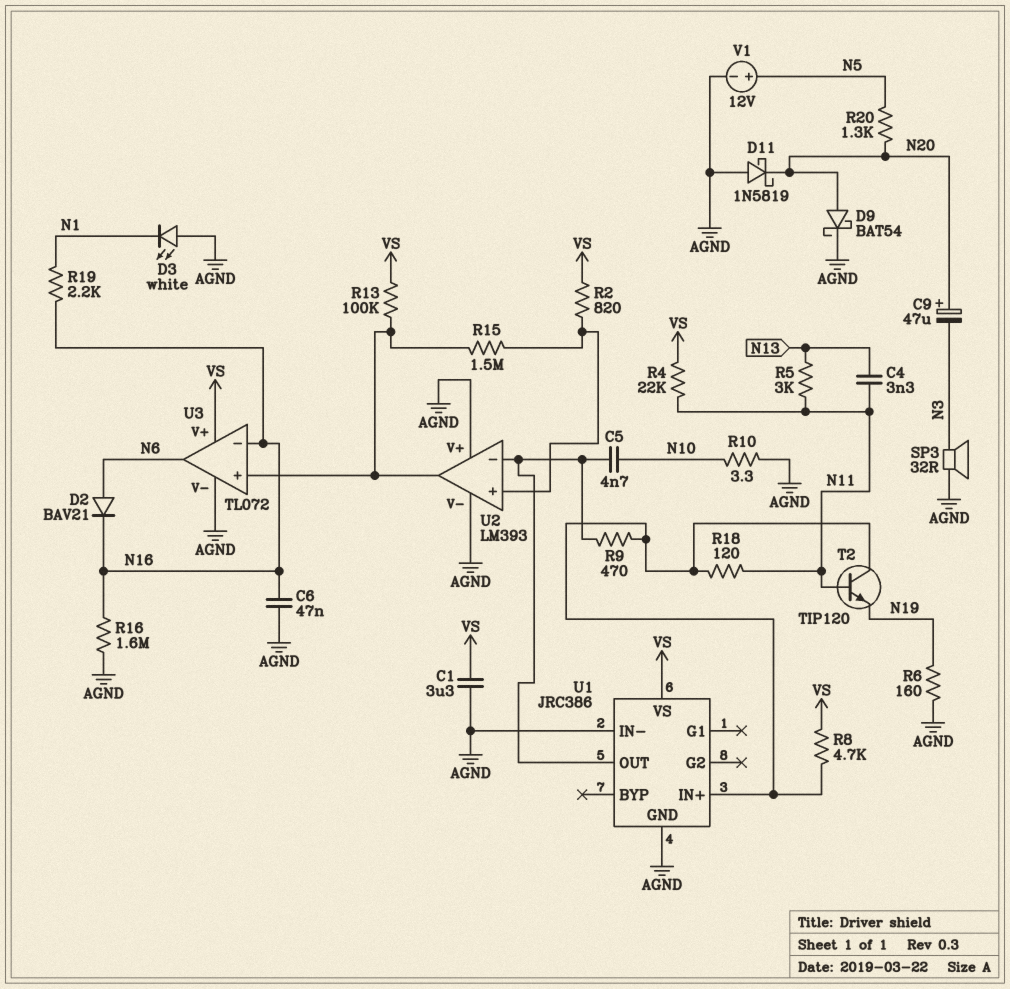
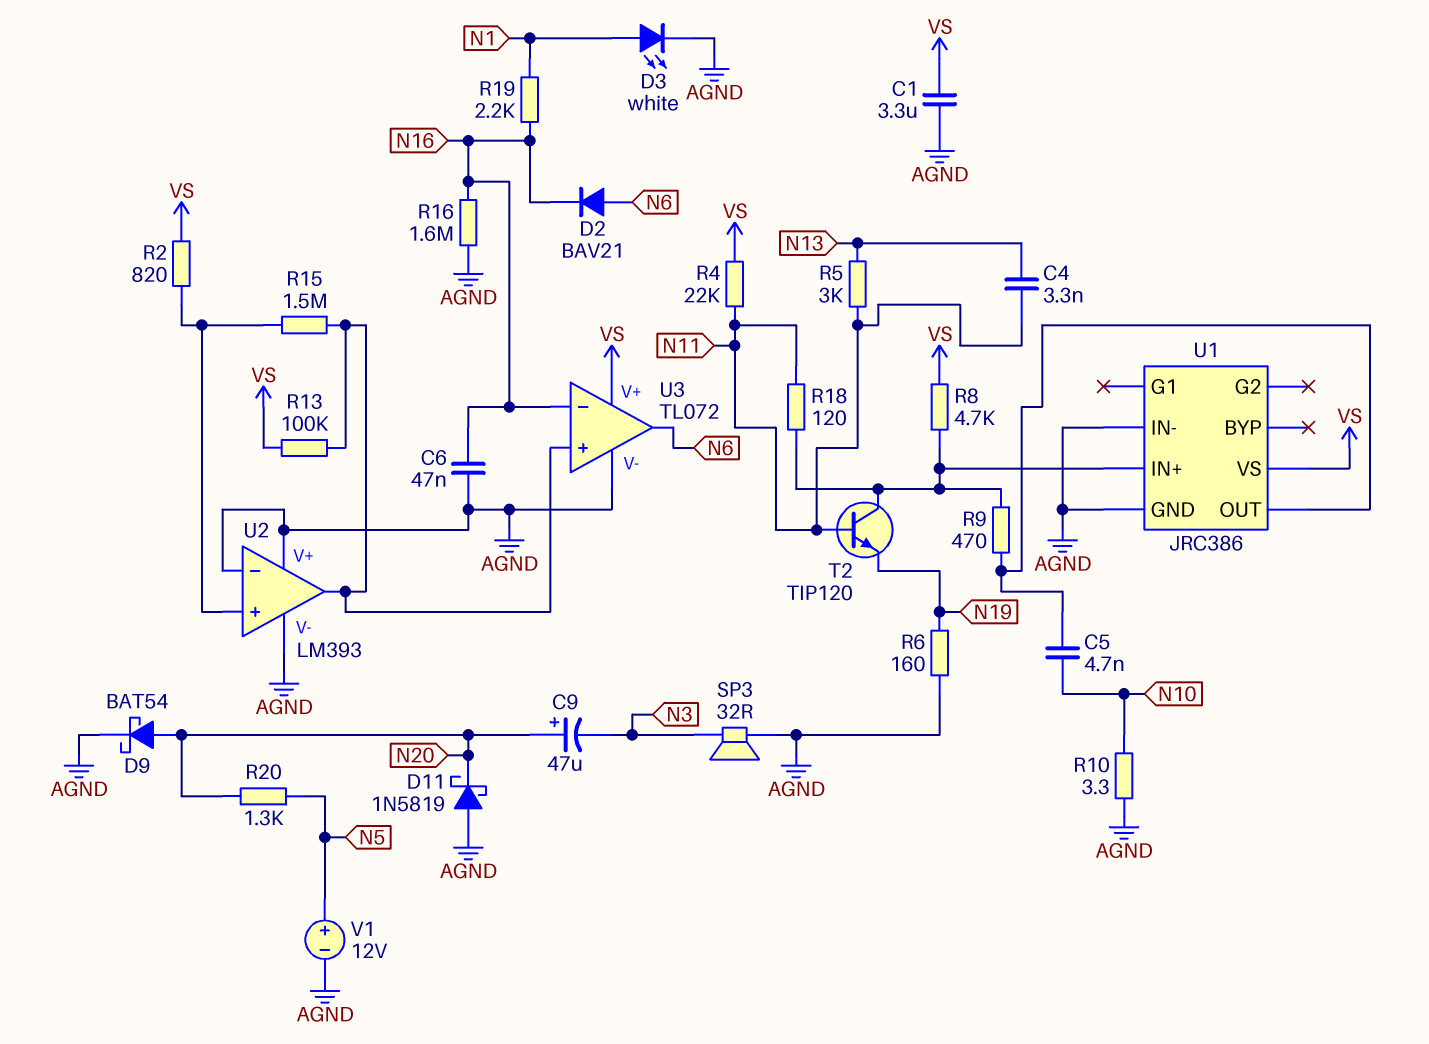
D3: LED white (A AGND, K N1) -> LED white (A N1, K AGND)
U2 pin in-: U1/OUT -> AGND

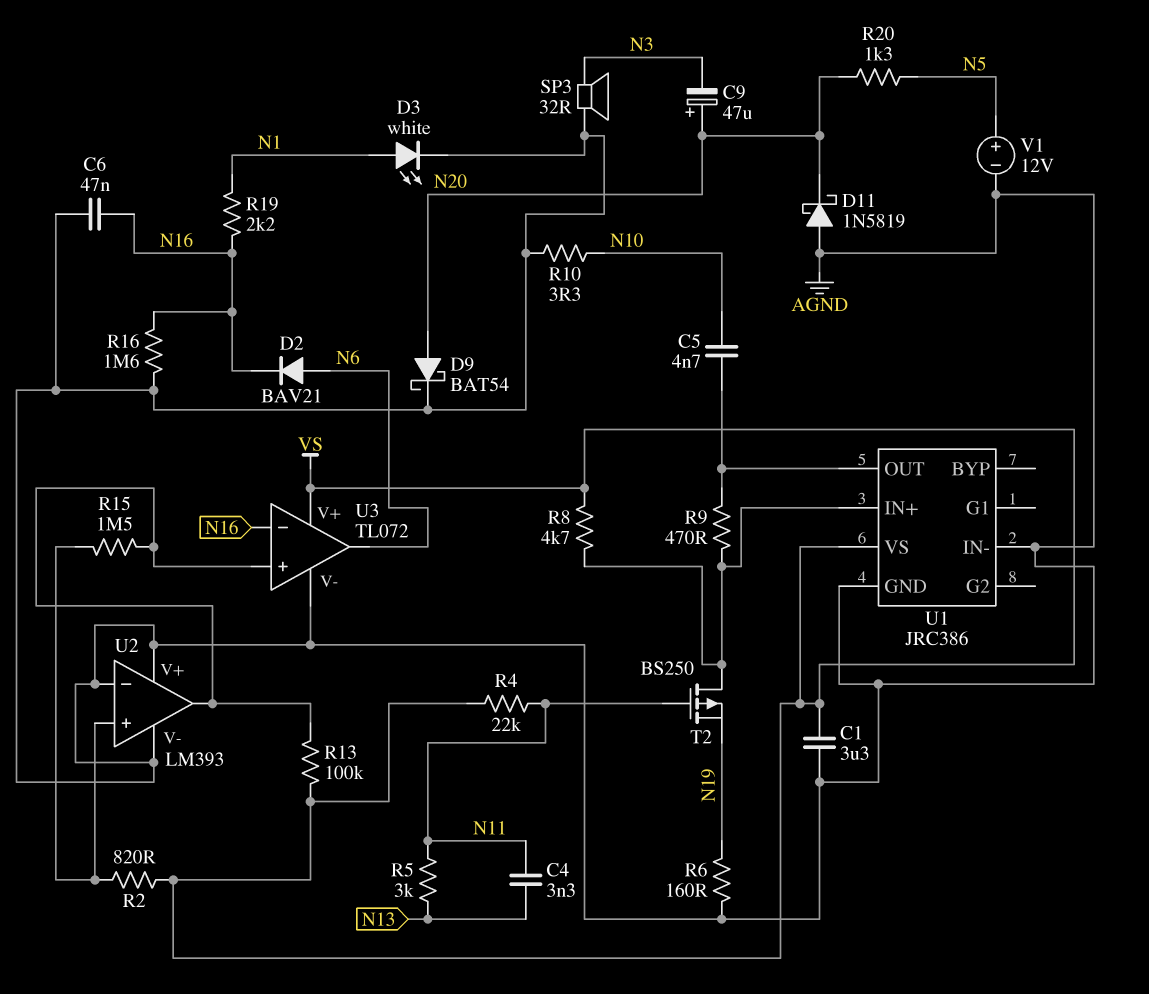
R18: 120 (N11, U1/IN+) -> none
T2: NPN TIP120 (B N11, C U1/IN+, E N19) -> PMOS BS250 (G N11, D U1/IN+, S N19)

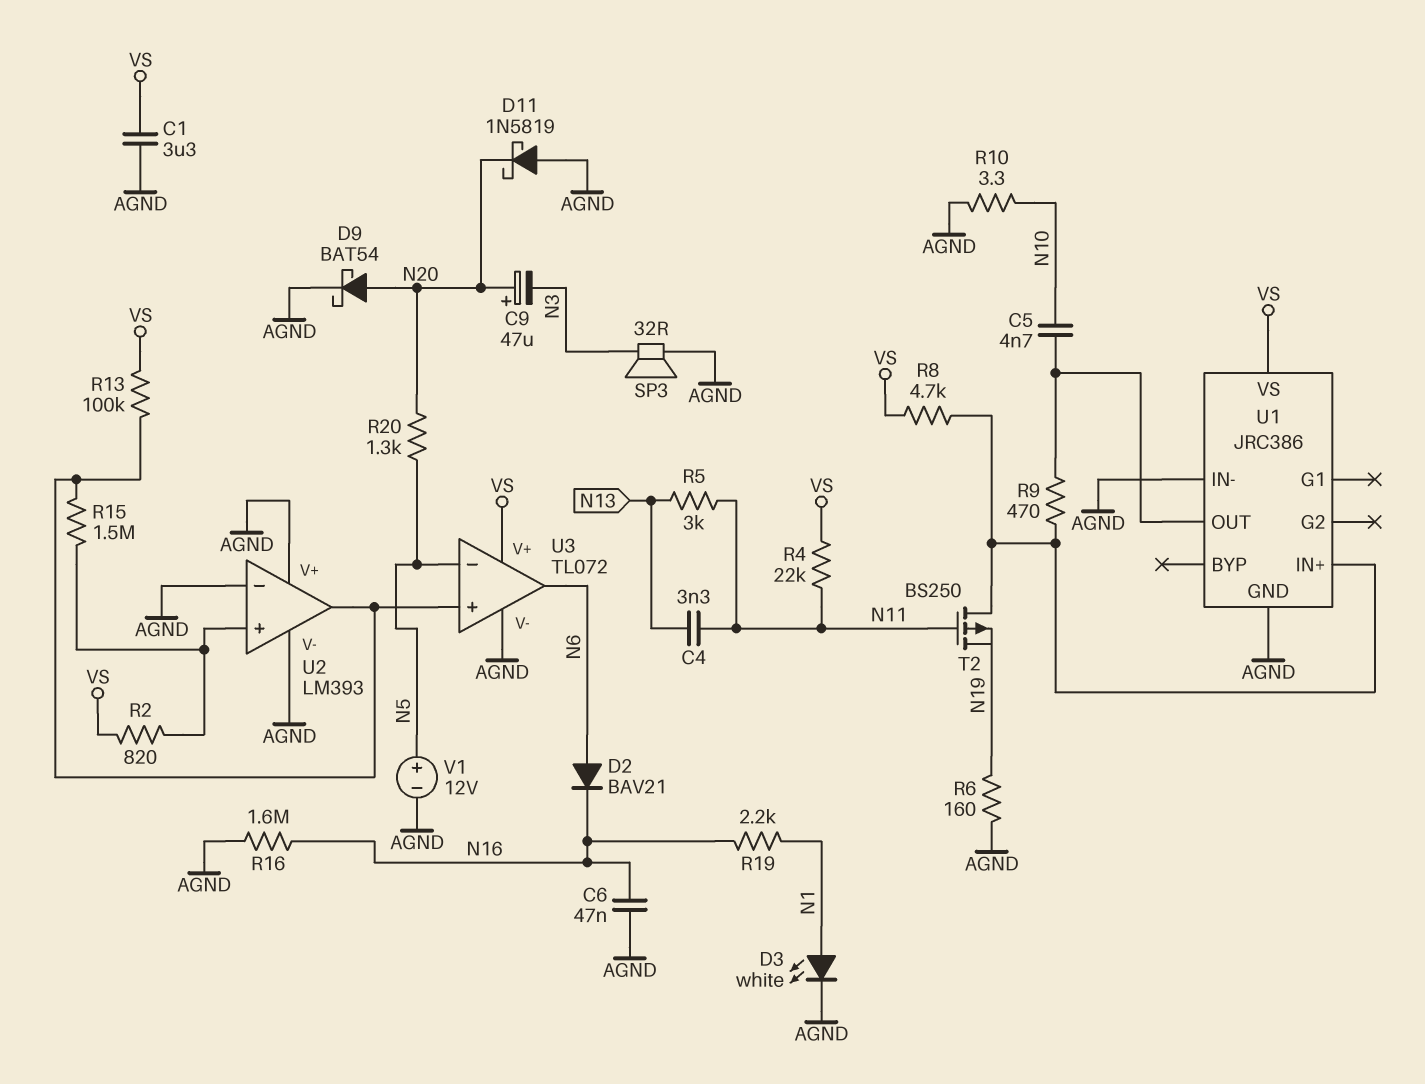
U3 pin in-: N16 -> N5

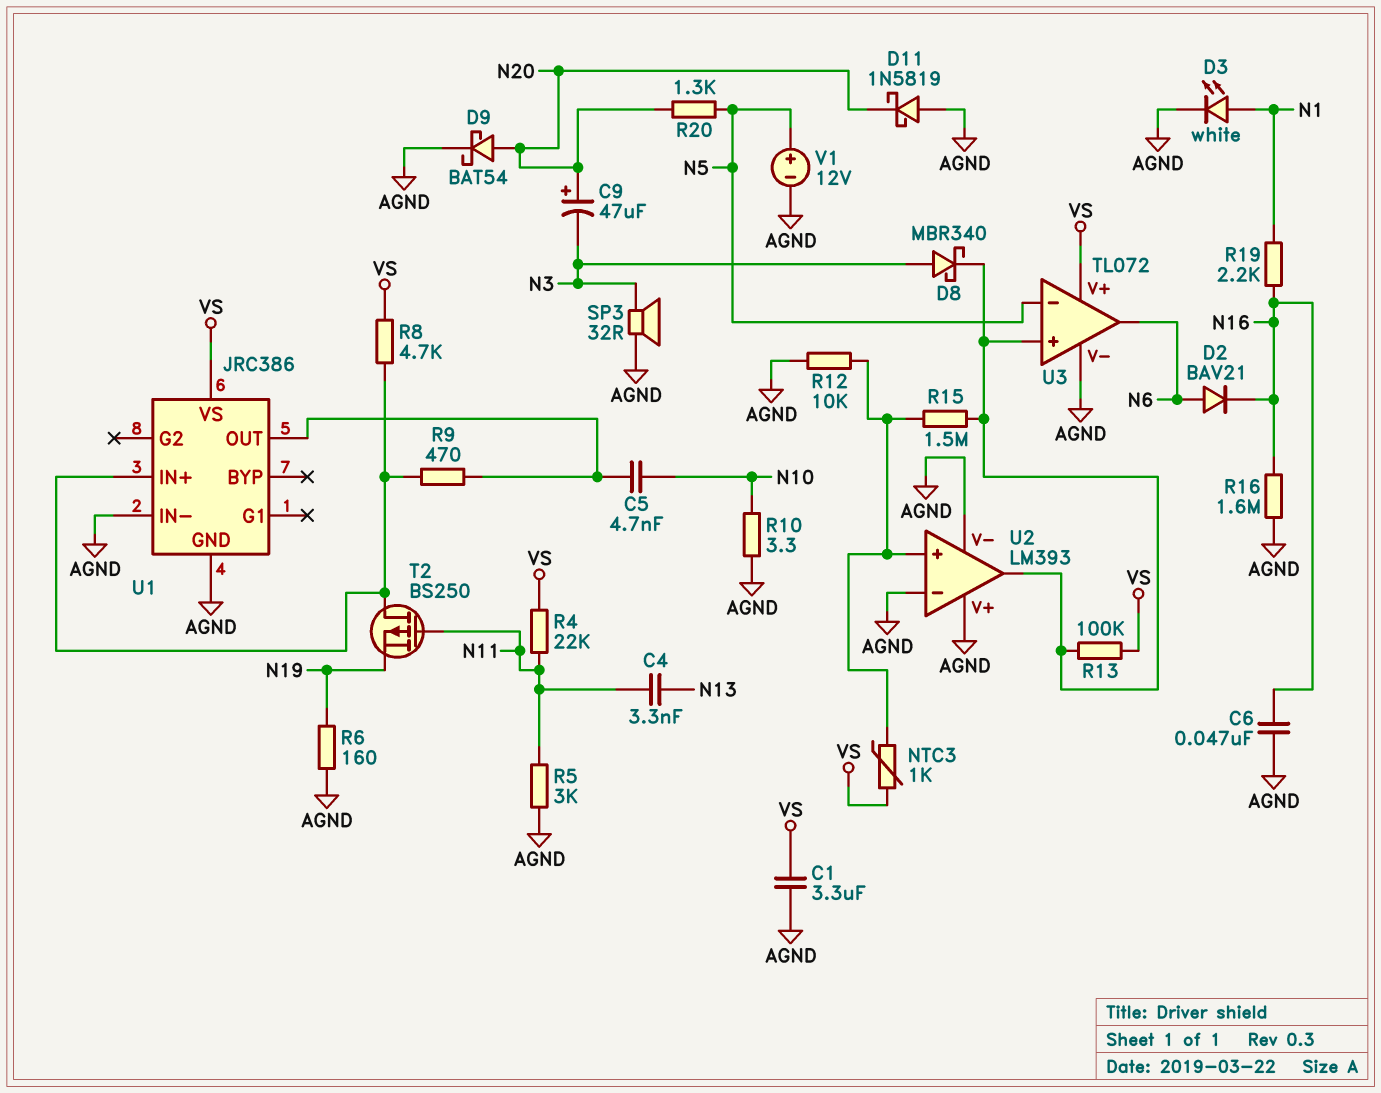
D8: none -> schottky MBR340 (A N3, K U2/out)
NTC3: none -> 1k (U2/in+, VS)
R2: 820 (U2/in+, VS) -> none
R5: 3k (N11, N13) -> 3k (AGND, N11)
R12: none -> 10k (AGND, U2/in+)

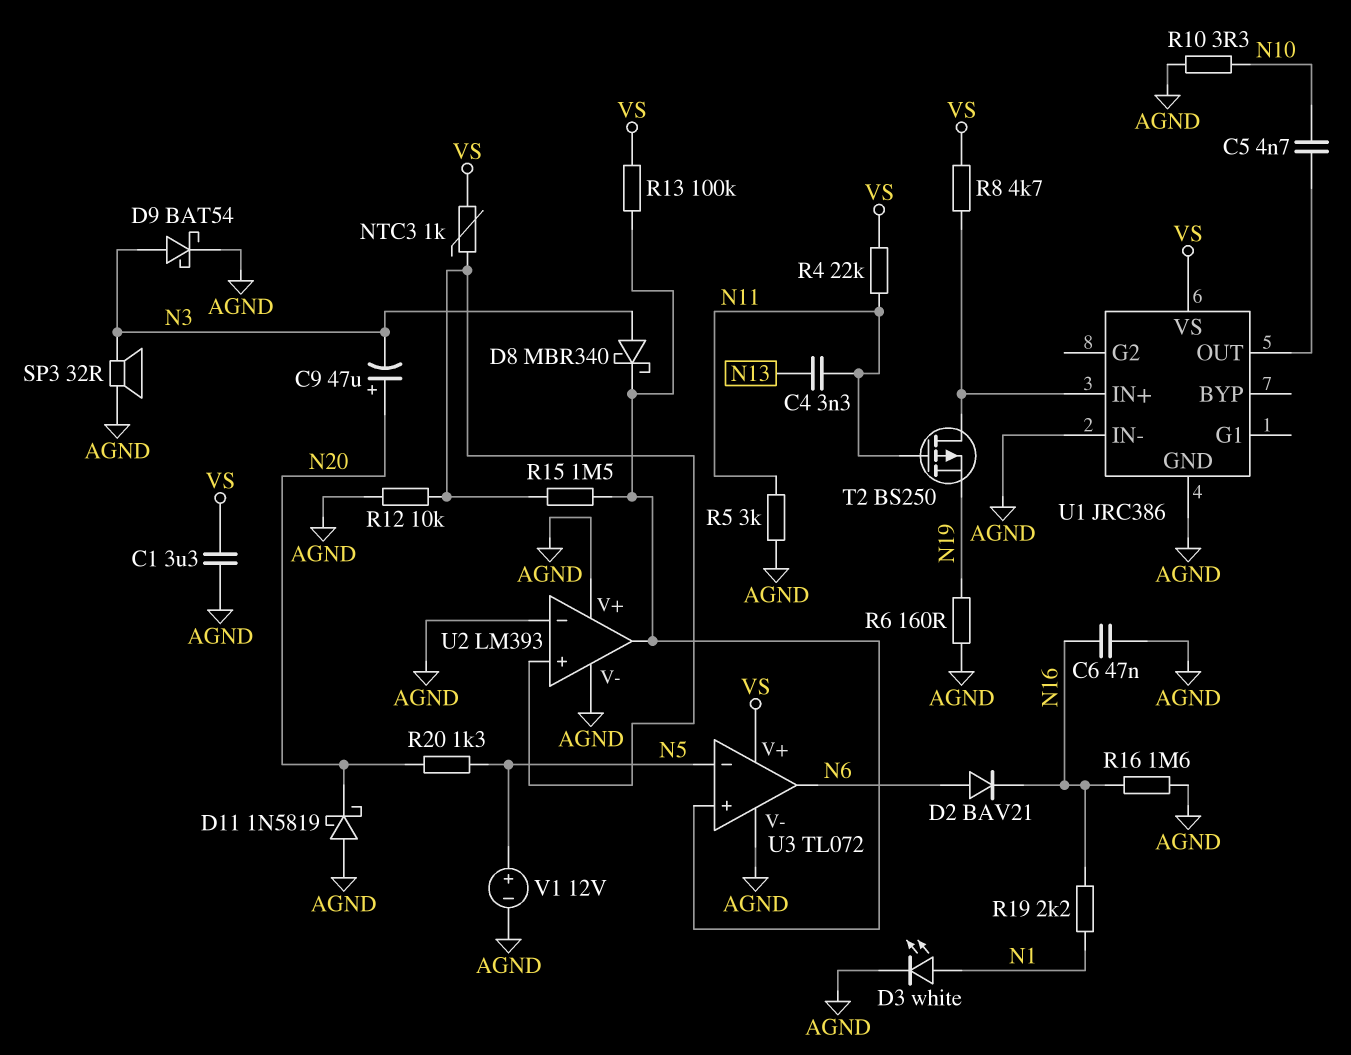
D9: schottky BAT54 (A N20, K AGND) -> schottky BAT54 (A N3, K AGND)
R9: 470 (U1/IN+, U1/OUT) -> none

